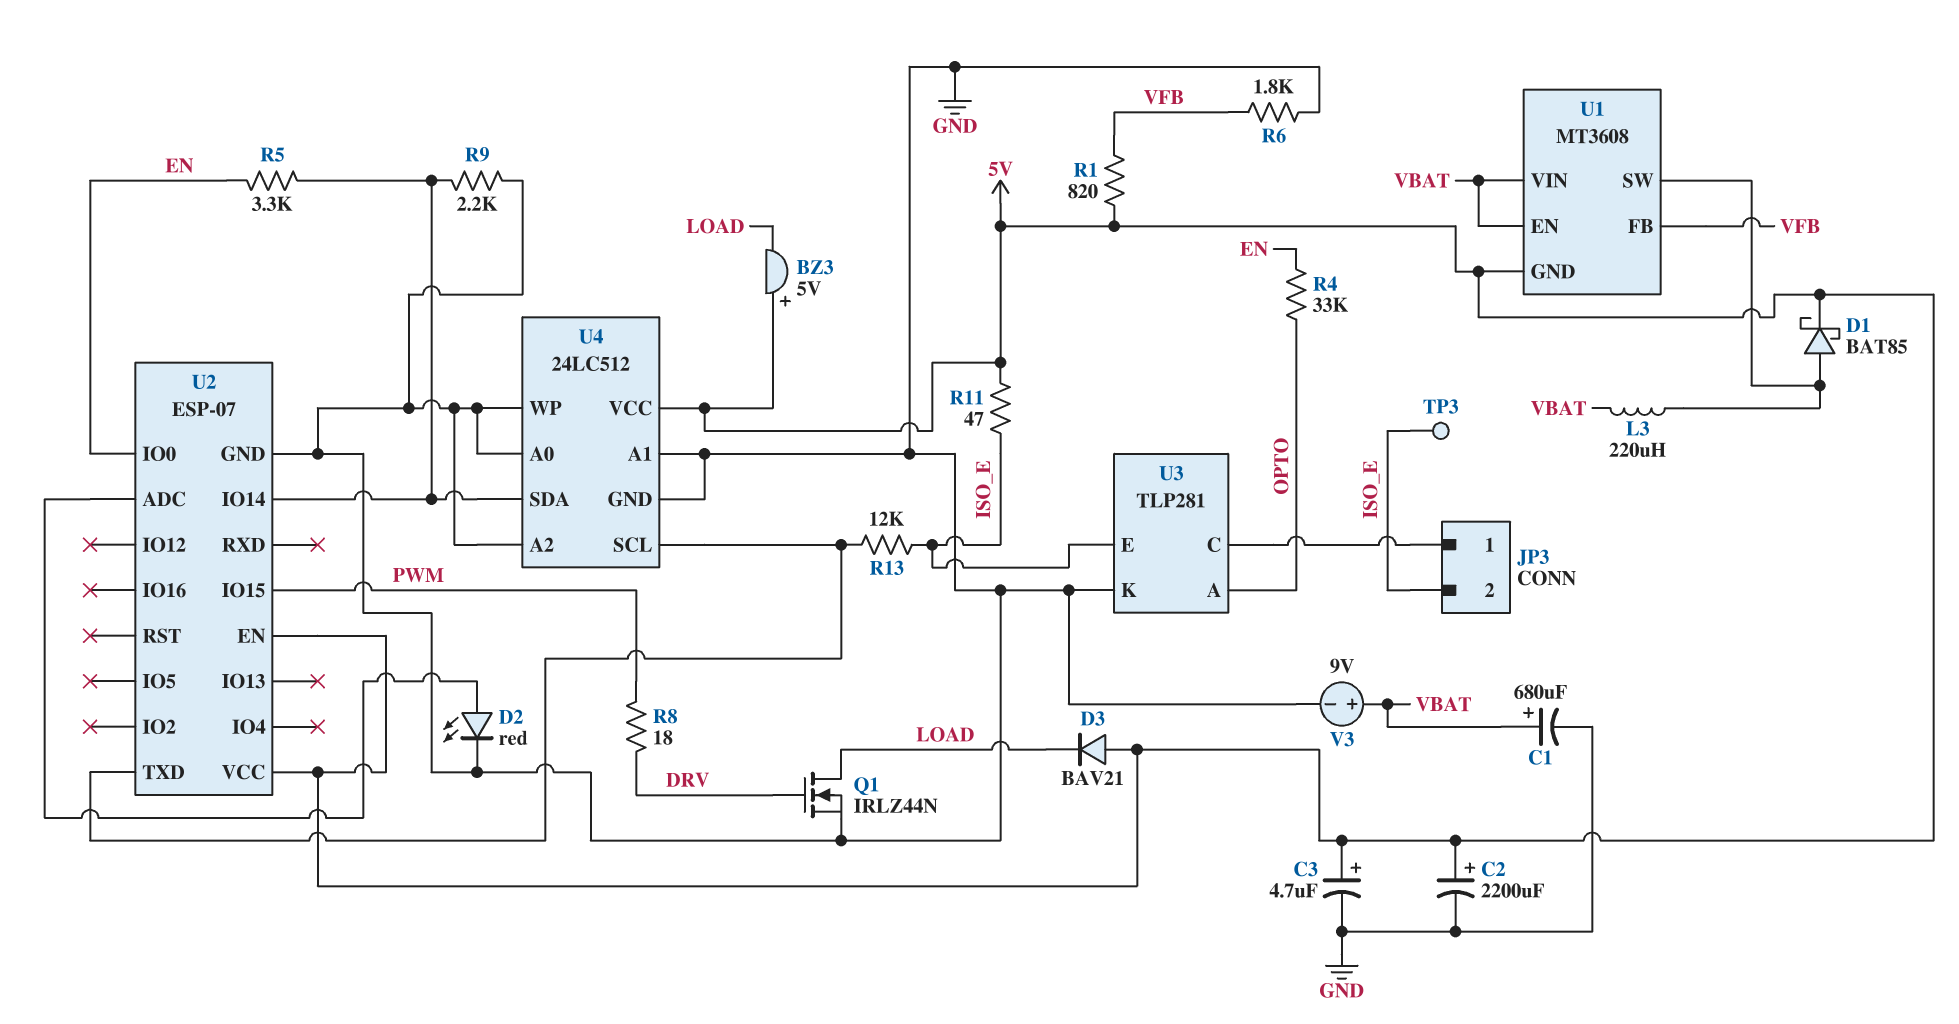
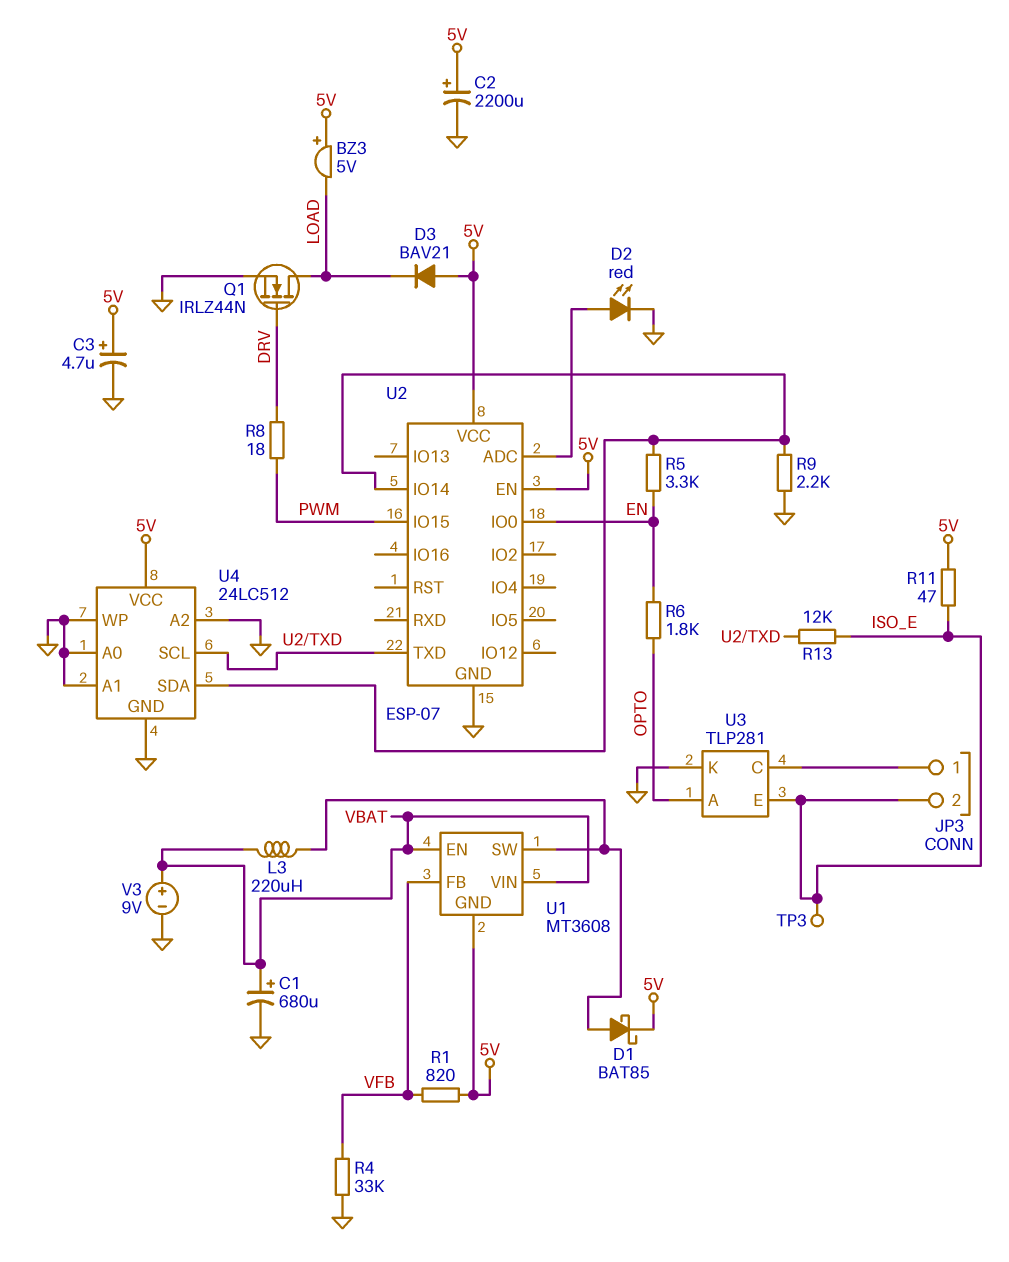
R4: 33k (EN, OPTO) -> 33k (GND, VFB)
R6: 1.8k (GND, VFB) -> 1.8k (EN, OPTO)

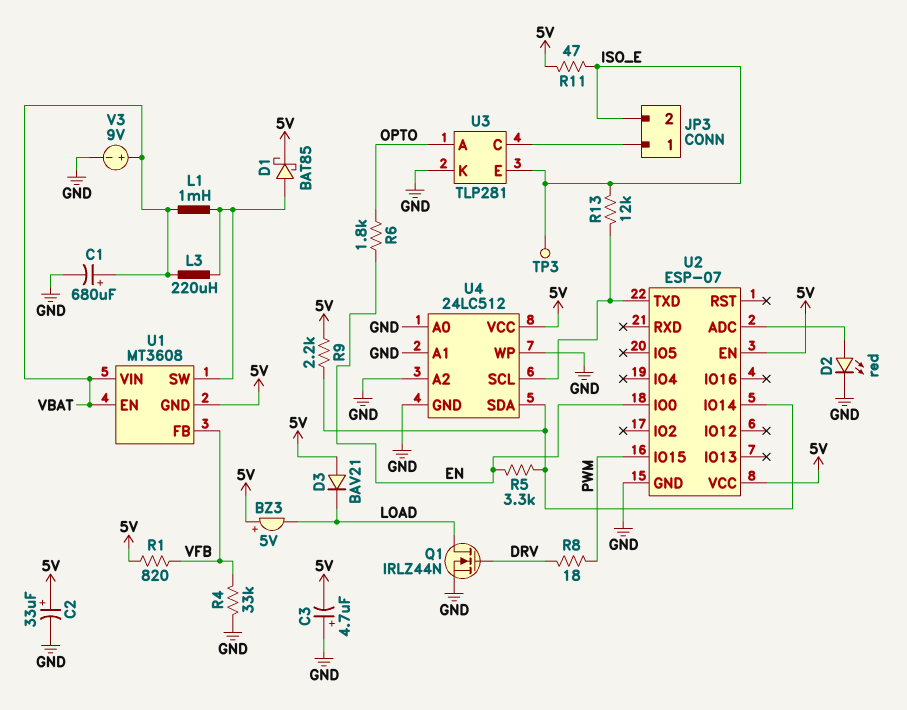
C2: 2200uF (plus 5V, minus GND) -> 33uF (plus 5V, minus GND)
C3: 4.7uF (plus 5V, minus GND) -> 4.7uF (plus GND, minus 5V)
L1: none -> 1mH (U1/SW, VBAT)
R9: 2.2k (GND, U2/IO14) -> 2.2k (5V, U2/IO14)

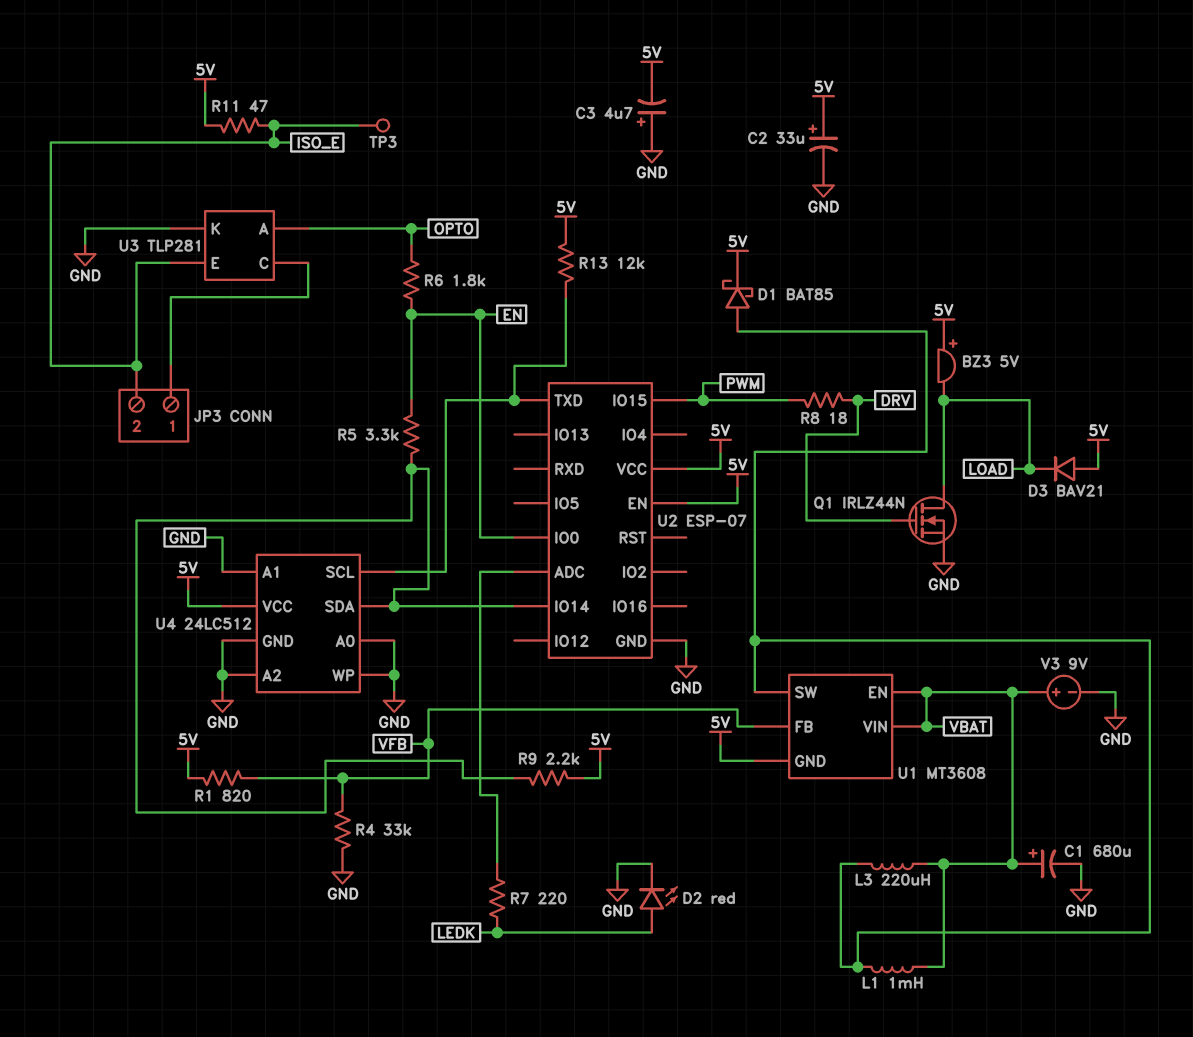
D2: LED red (A U2/ADC, K GND) -> LED red (A LEDK, K GND)
R7: none -> 220 (LEDK, U2/ADC)
R13: 12k (ISO_E, U2/TXD) -> 12k (5V, U2/TXD)

